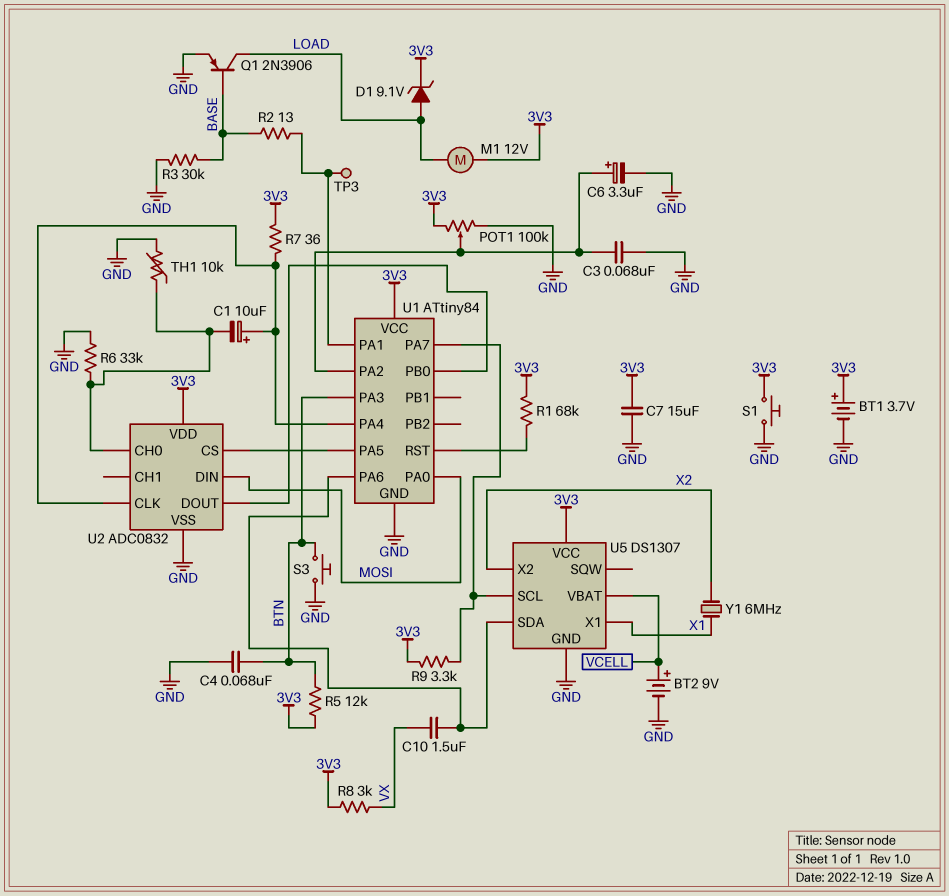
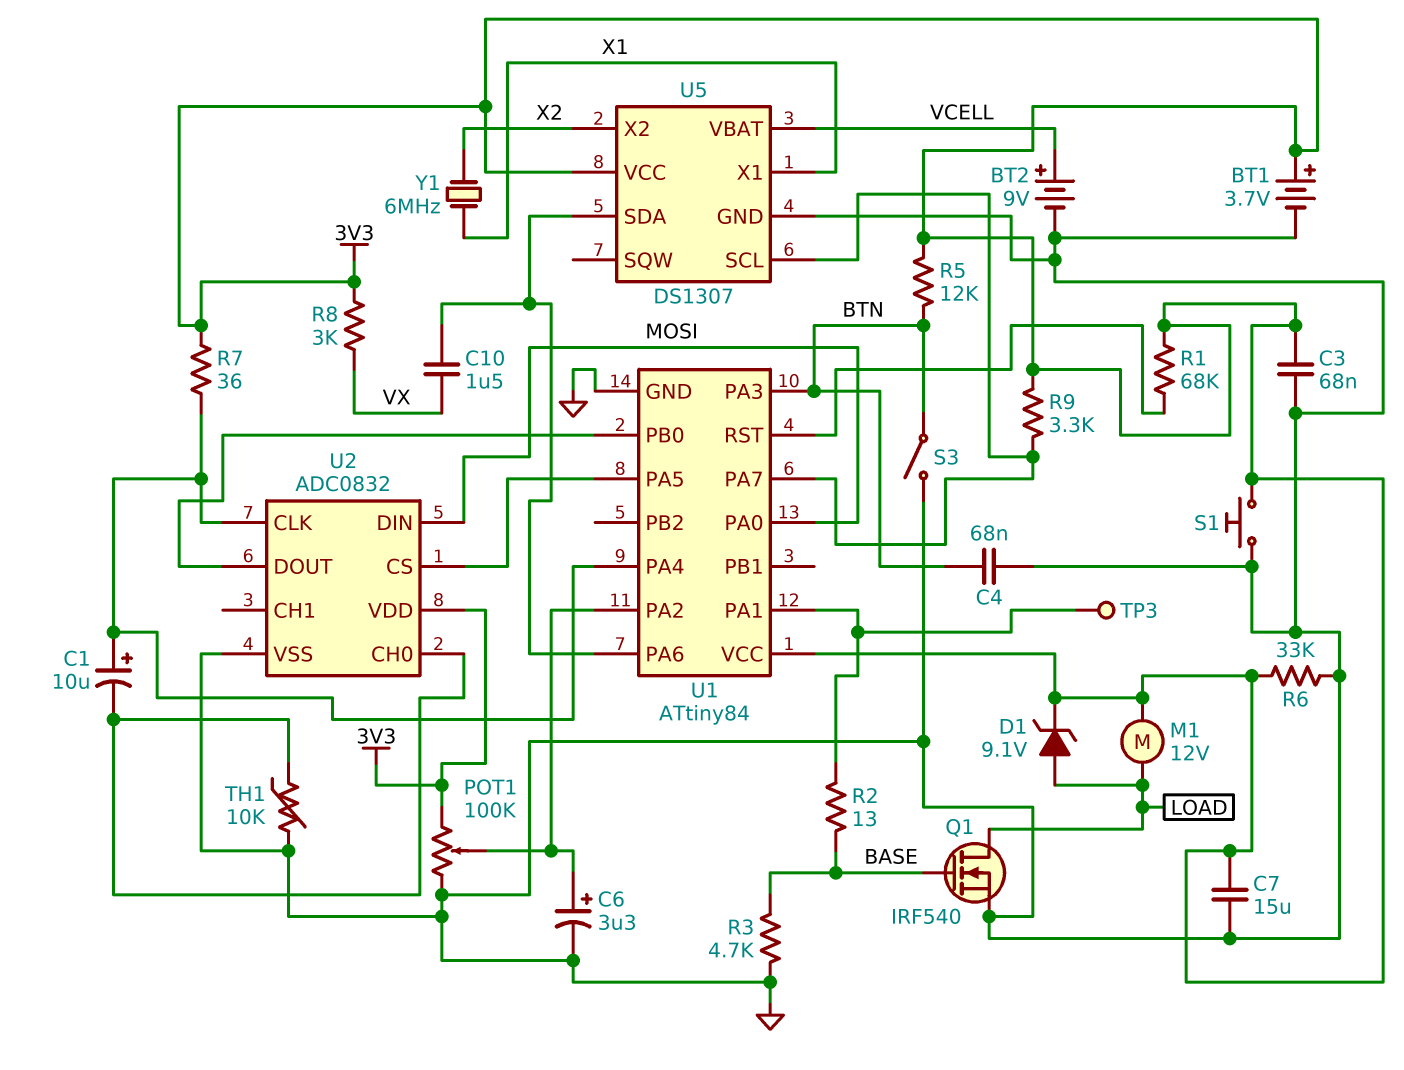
C3: 68nF (GND, U1/PA2) -> 68nF (3V3, GND)
Q1: PNP 2N3906 (B BASE, C LOAD, E GND) -> NMOS IRF540 (G BASE, D LOAD, S GND)
R3: 30k (BASE, GND) -> 4.7k (BASE, GND)
R6: 33k (GND, U2/CH0) -> 33k (3V3, GND)
S3: button (BTN, GND) -> switch (BTN, GND)

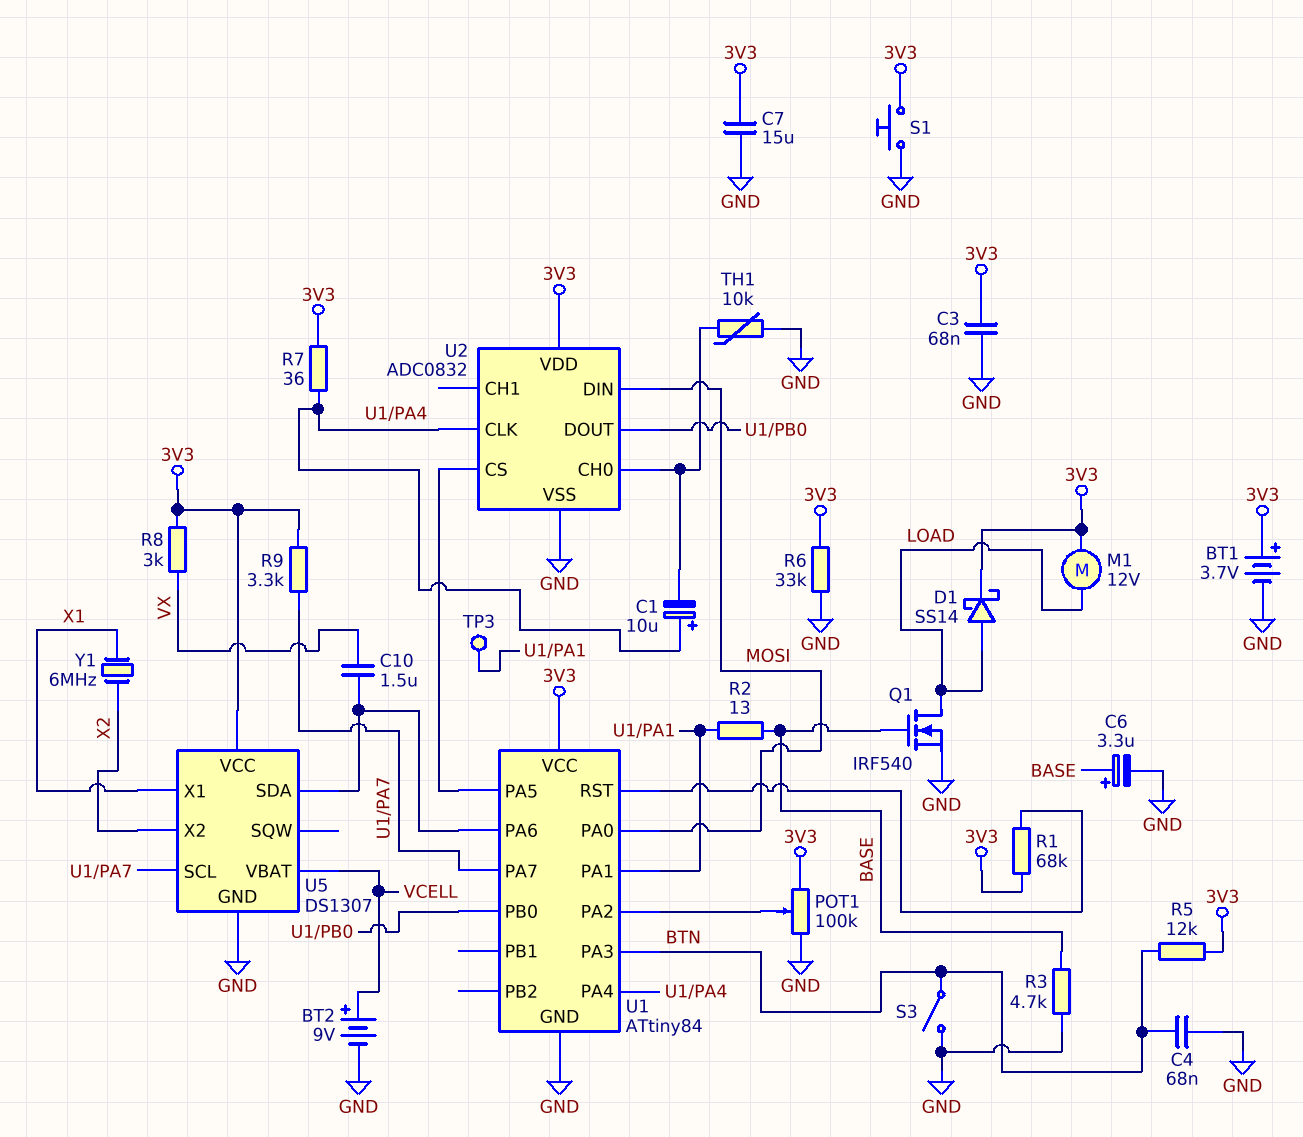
C6: 3.3uF (plus U1/PA2, minus GND) -> 3.3uF (plus BASE, minus GND)
D1: zener 9.1V (A LOAD, K 3V3) -> schottky SS14 (A LOAD, K 3V3)

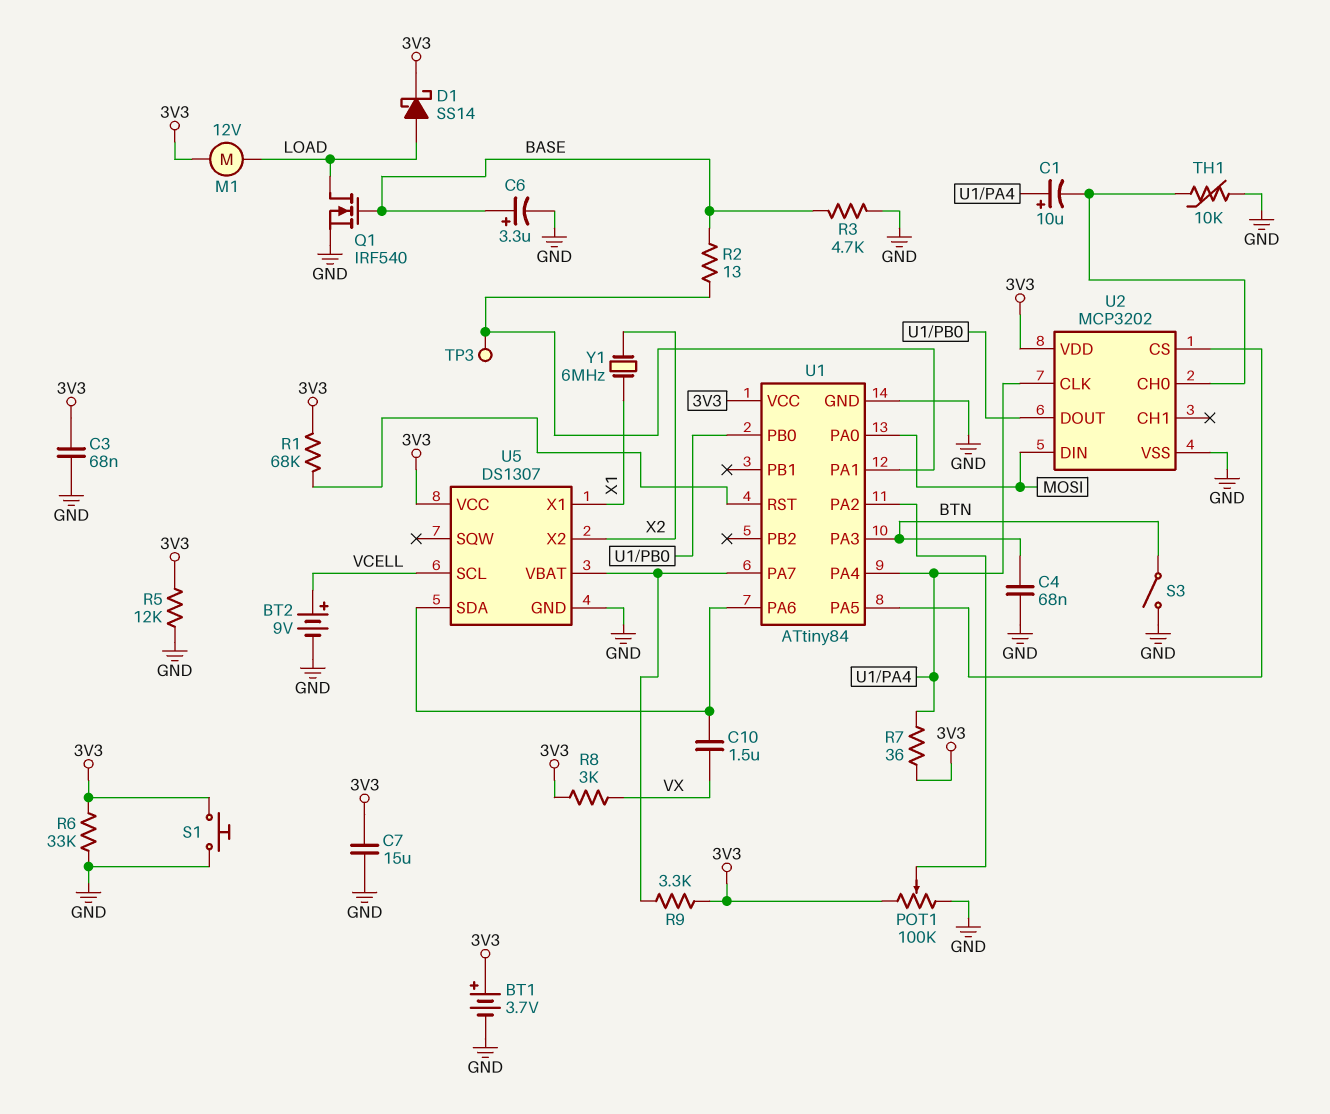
R5: 12k (3V3, BTN) -> 12k (3V3, GND)
U2: ADC0832 -> MCP3202
U5 pin SCL: U1/PA7 -> VCELL
U5 pin VBAT: VCELL -> U1/PA7

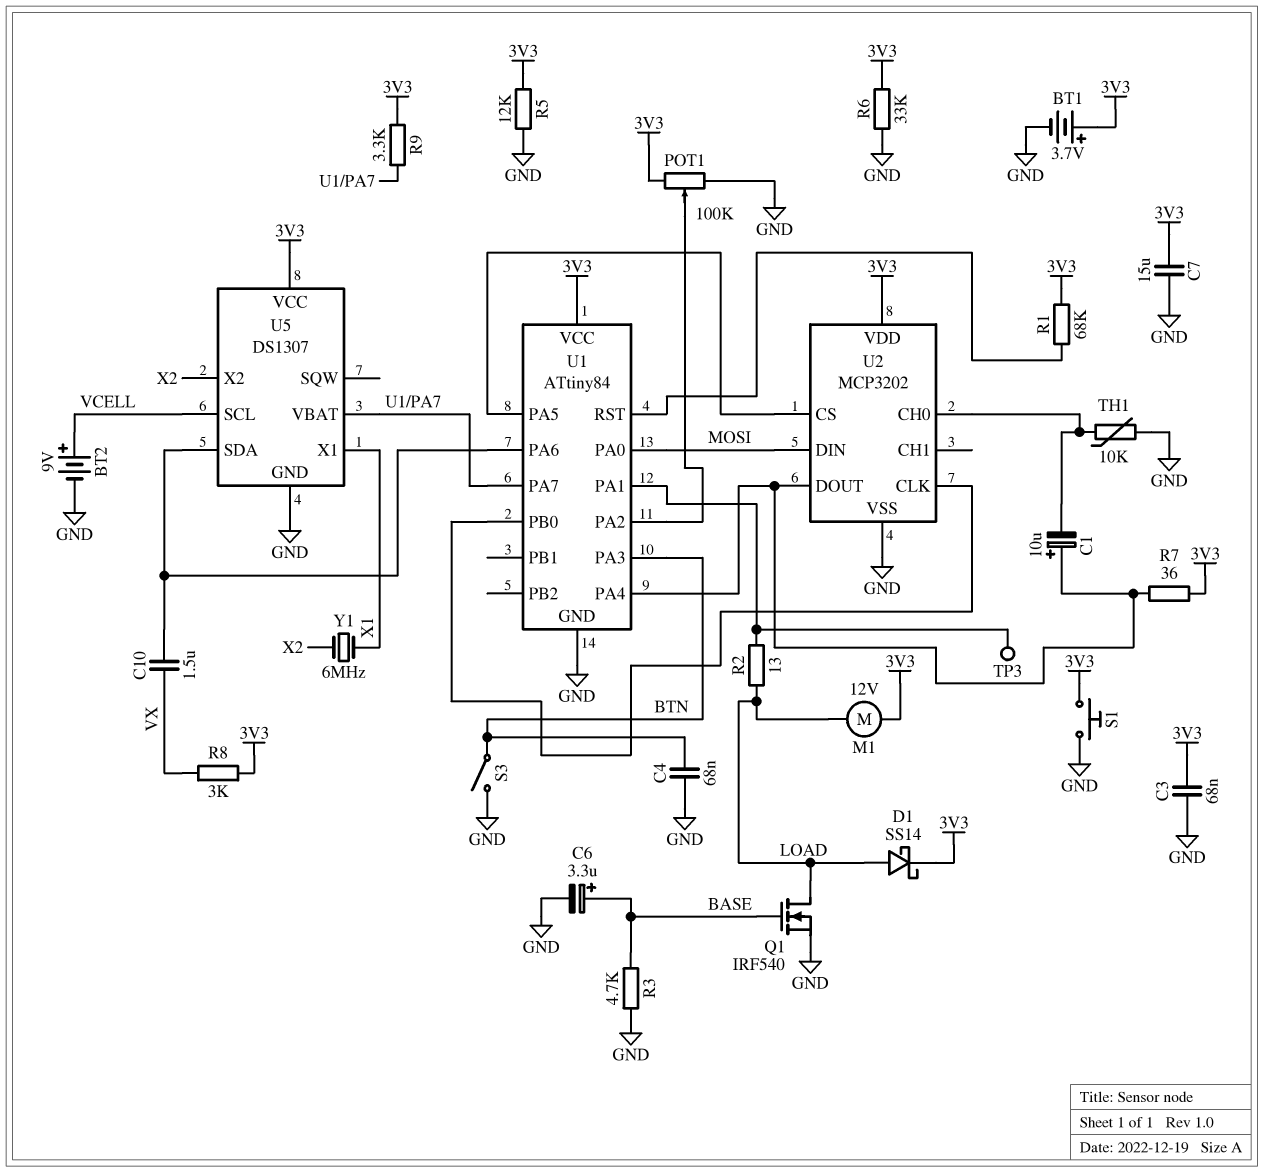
R2: 13 (BASE, U1/PA1) -> 13 (LOAD, U1/PA1)
U2 pin CLK: U1/PA4 -> U1/PB0
U2 pin DOUT: U1/PB0 -> U1/PA4

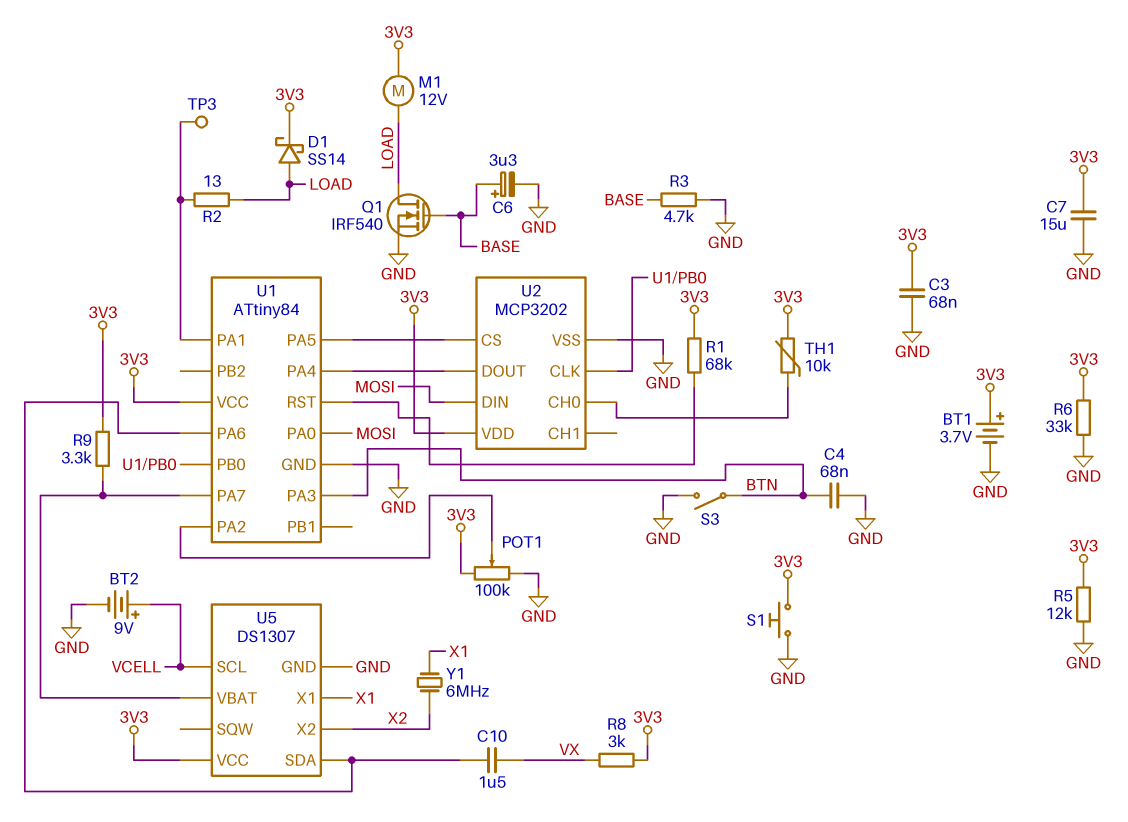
C1: 10uF (plus U1/PA4, minus U2/CH0) -> none
R7: 36 (3V3, U1/PA4) -> none
TH1: 10k (GND, U2/CH0) -> 10k (3V3, U2/CH0)

